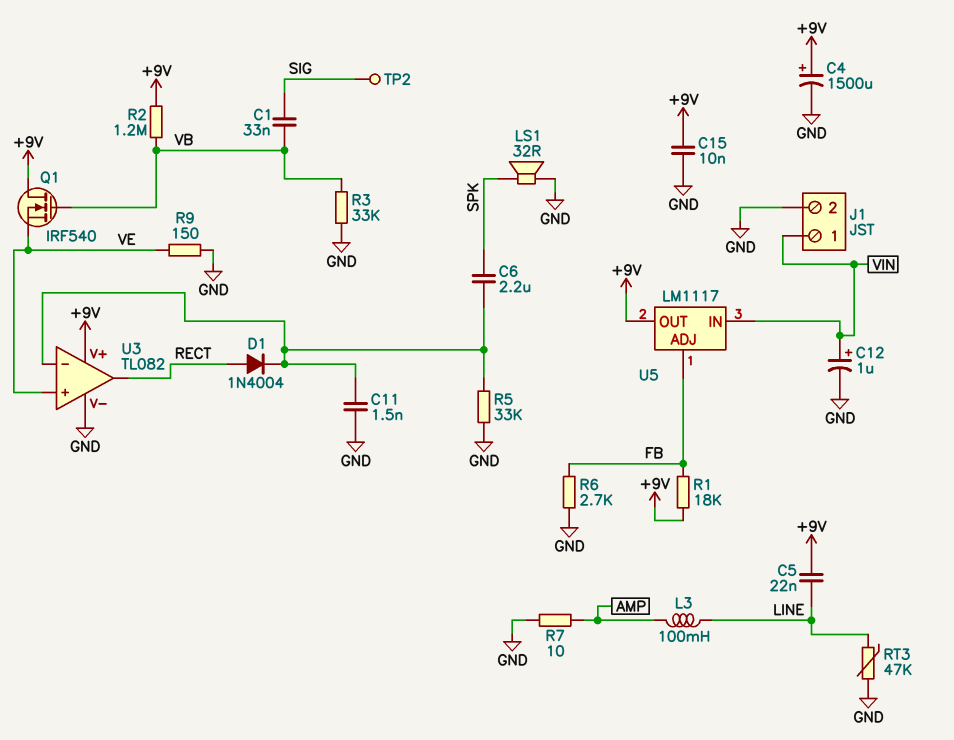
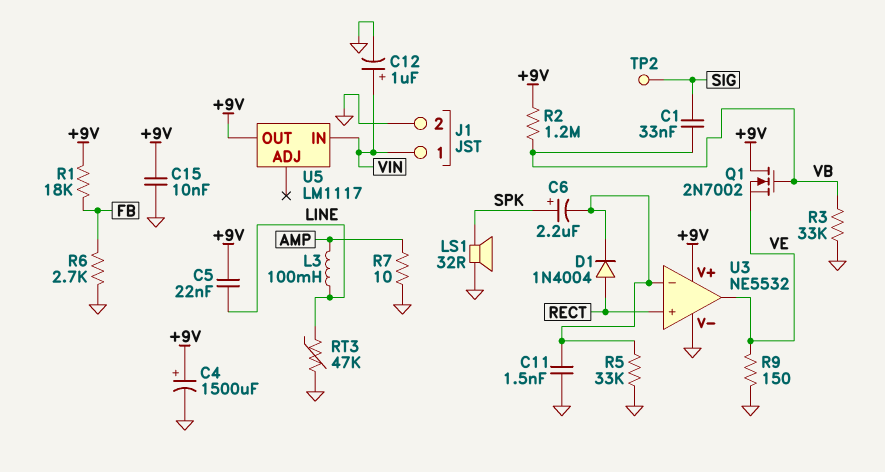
C6: 2.2uF (SPK, U3/in-) -> 2.2uF (plus SPK, minus U3/in-)
Q1: NMOS IRF540 (G VB, D +9V, S VE) -> NMOS 2N7002 (G VB, D +9V, S VE)
U3: TL082 -> NE5532
U3 pin in+: VE -> RECT
U3 pin out: RECT -> VE
U5 pin ADJ: FB -> none

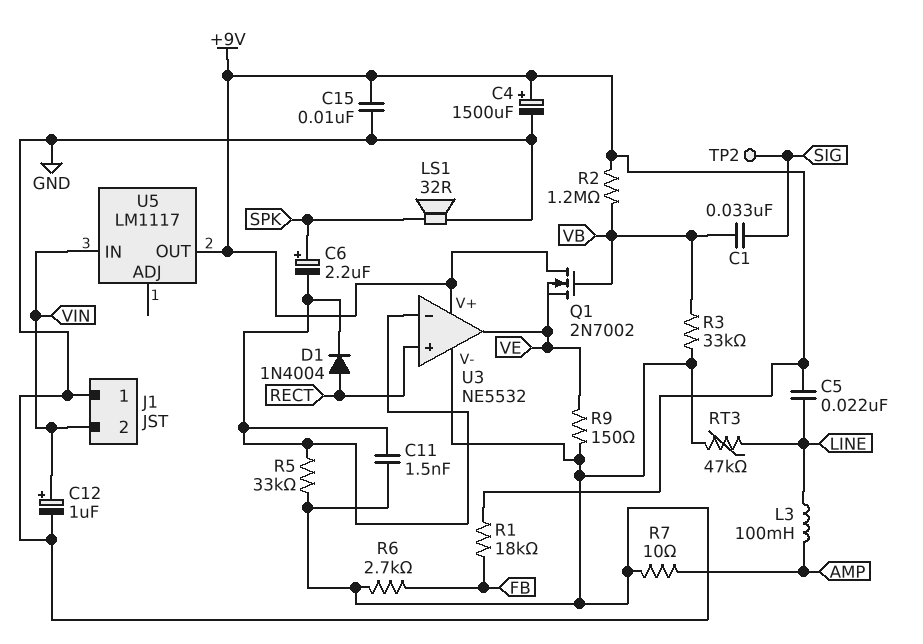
J1 pin 1: VIN -> GND
J1 pin 2: GND -> VIN

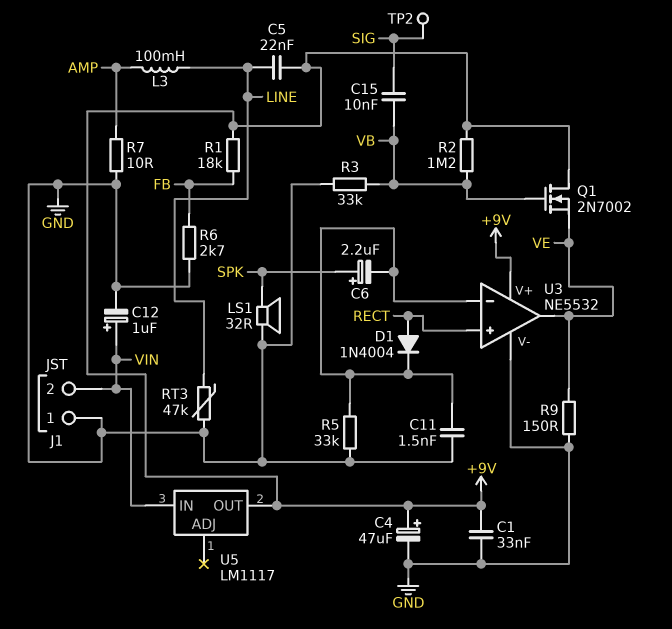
C1: 33nF (SIG, VB) -> 33nF (+9V, GND)
C4: 1500uF (plus +9V, minus GND) -> 47uF (plus +9V, minus GND)
C15: 10nF (+9V, GND) -> 10nF (SIG, VB)

